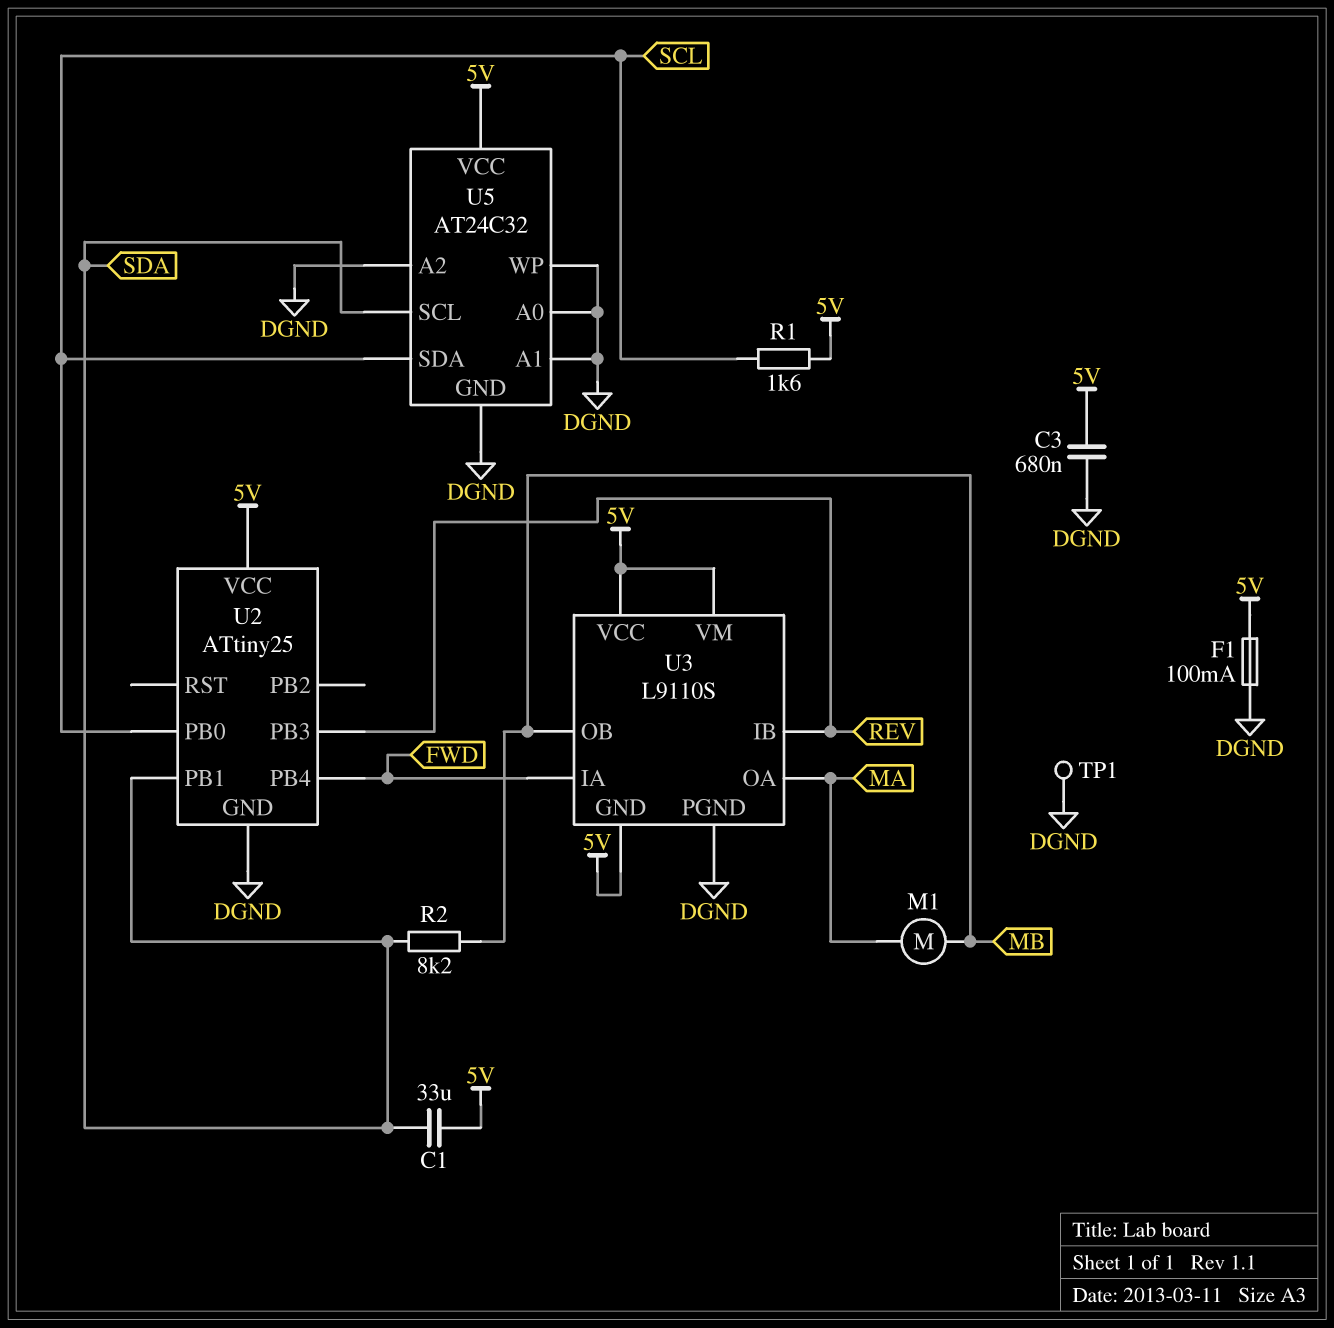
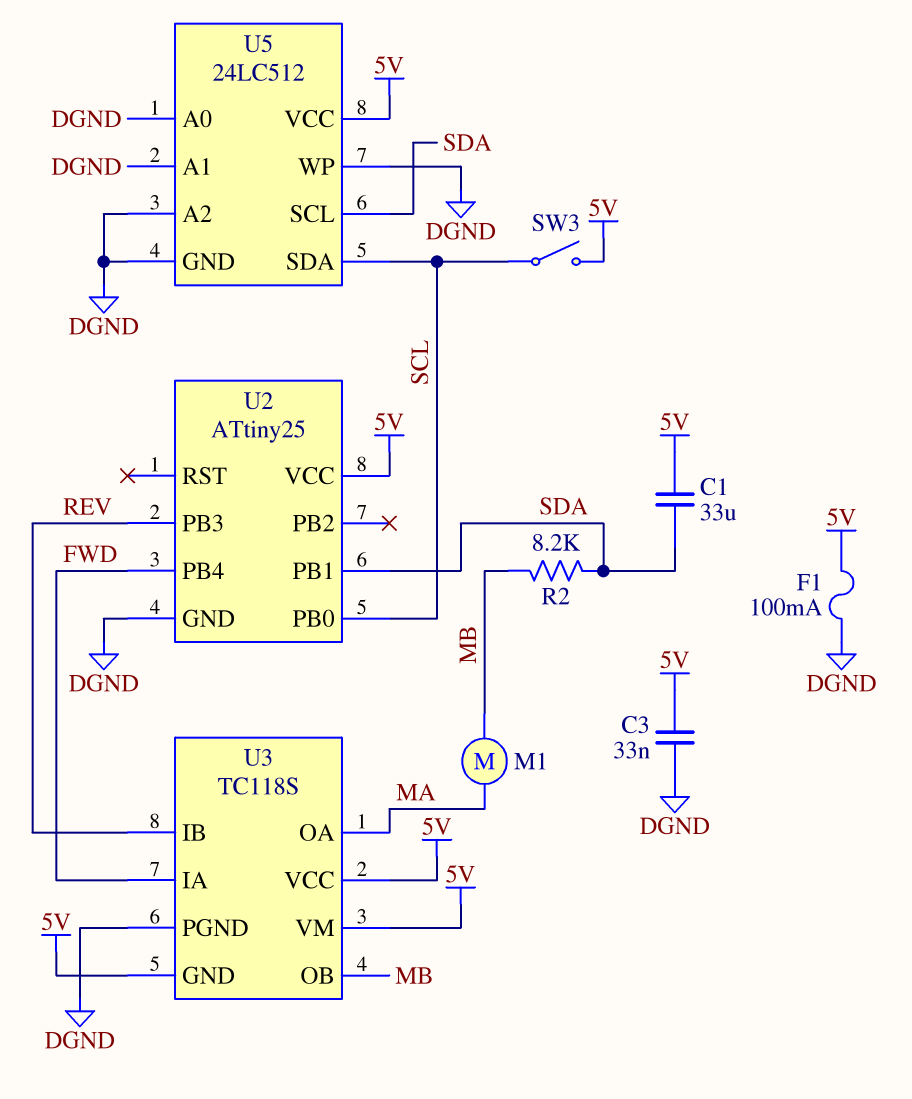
C3: 680nF (5V, DGND) -> 33nF (5V, DGND)
R1: 1.6k (5V, SCL) -> none
SW3: none -> switch (5V, SCL)
TP1: test point (DGND) -> none
U3: L9110S -> TC118S
U5: AT24C32 -> 24LC512

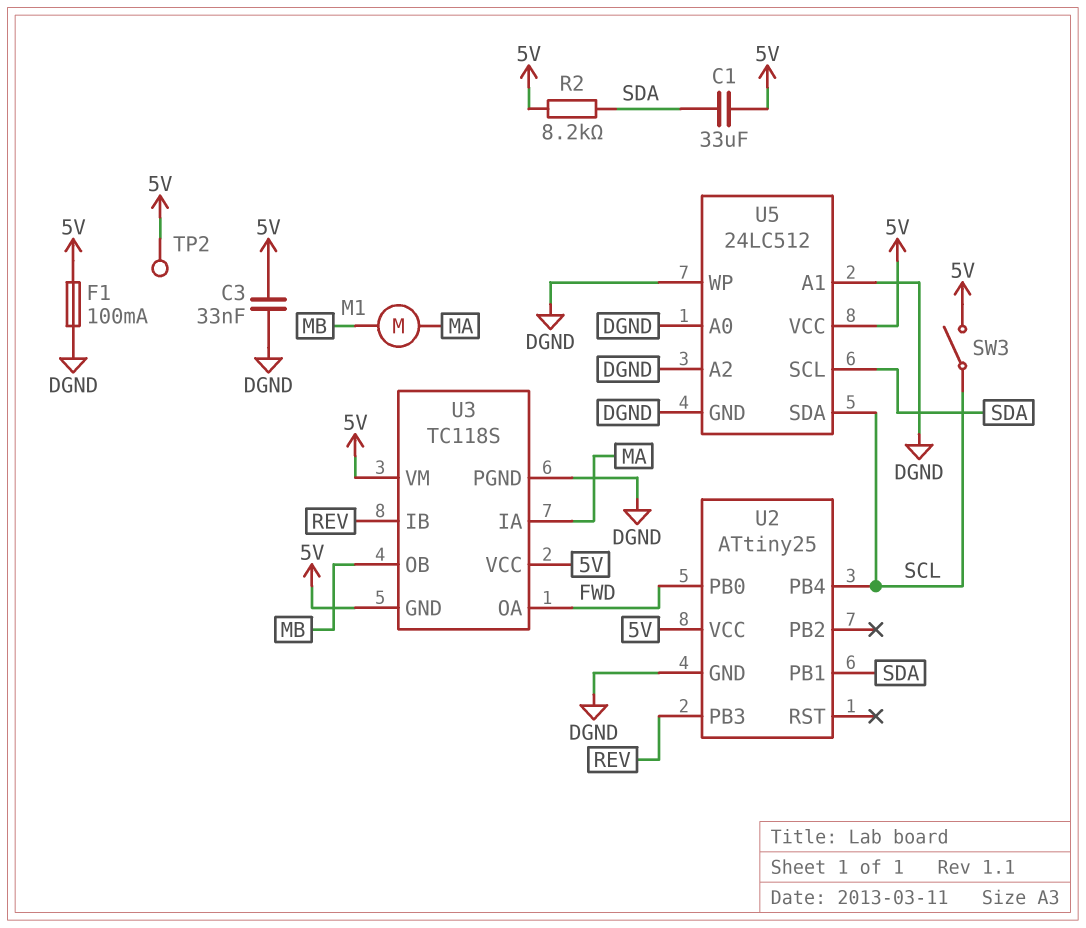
R2: 8.2k (MB, SDA) -> 8.2k (5V, SDA)
TP2: none -> test point (5V)
U2 pin PB0: SCL -> FWD
U2 pin PB4: FWD -> SCL
U3 pin IA: FWD -> MA
U3 pin OA: MA -> FWD

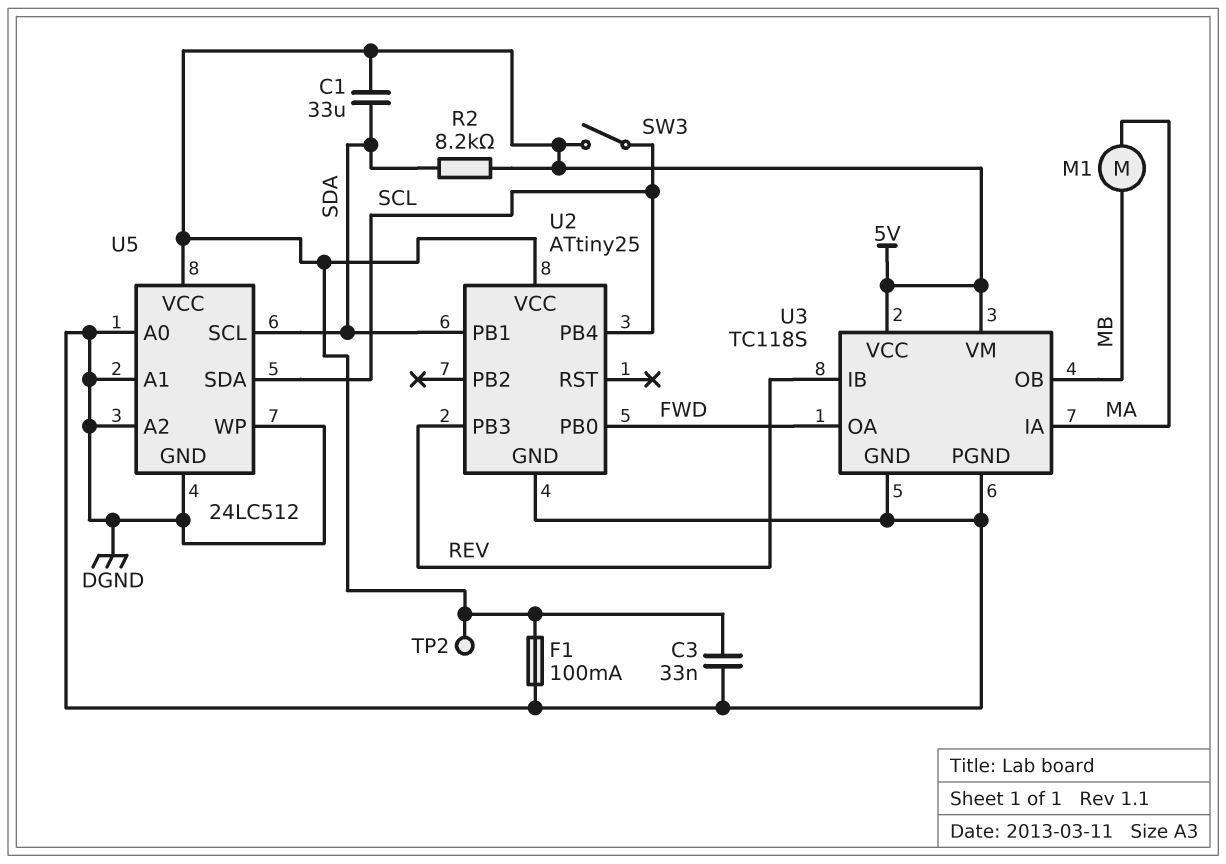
U3 pin GND: 5V -> DGND

